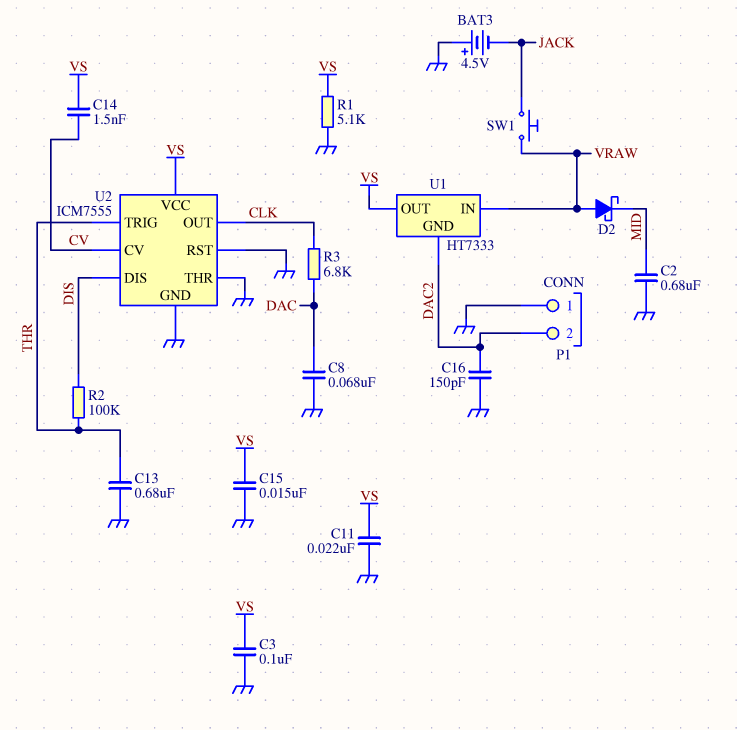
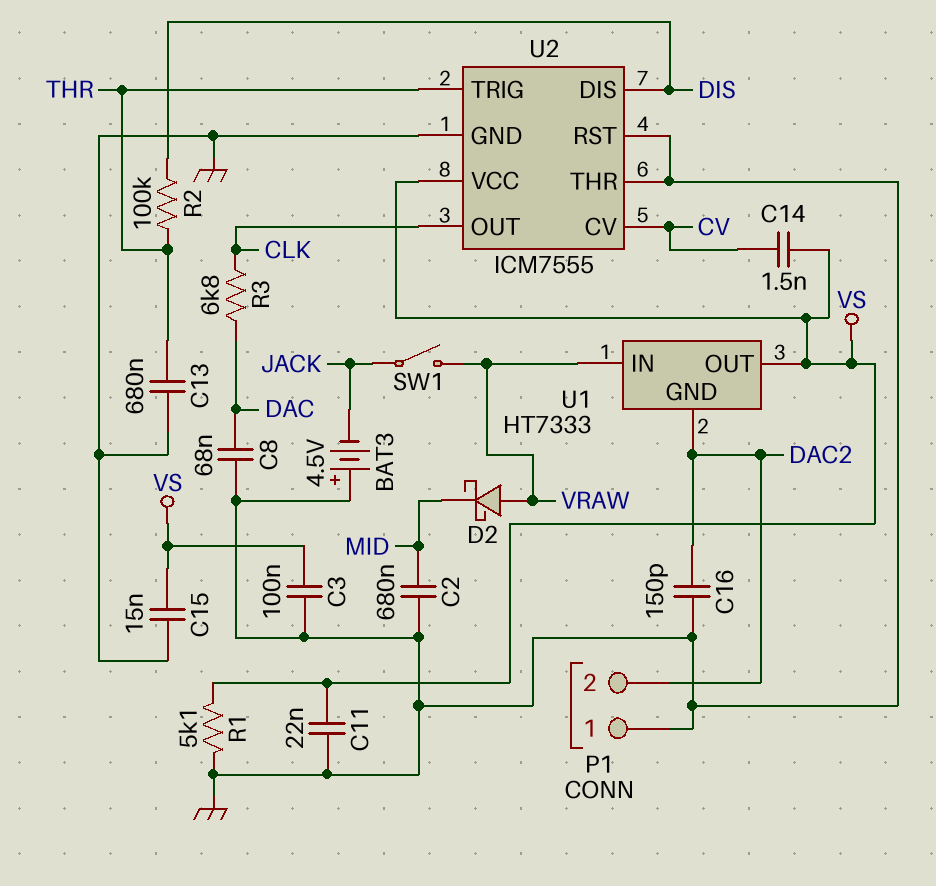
SW1: button (JACK, VRAW) -> switch (JACK, VRAW)

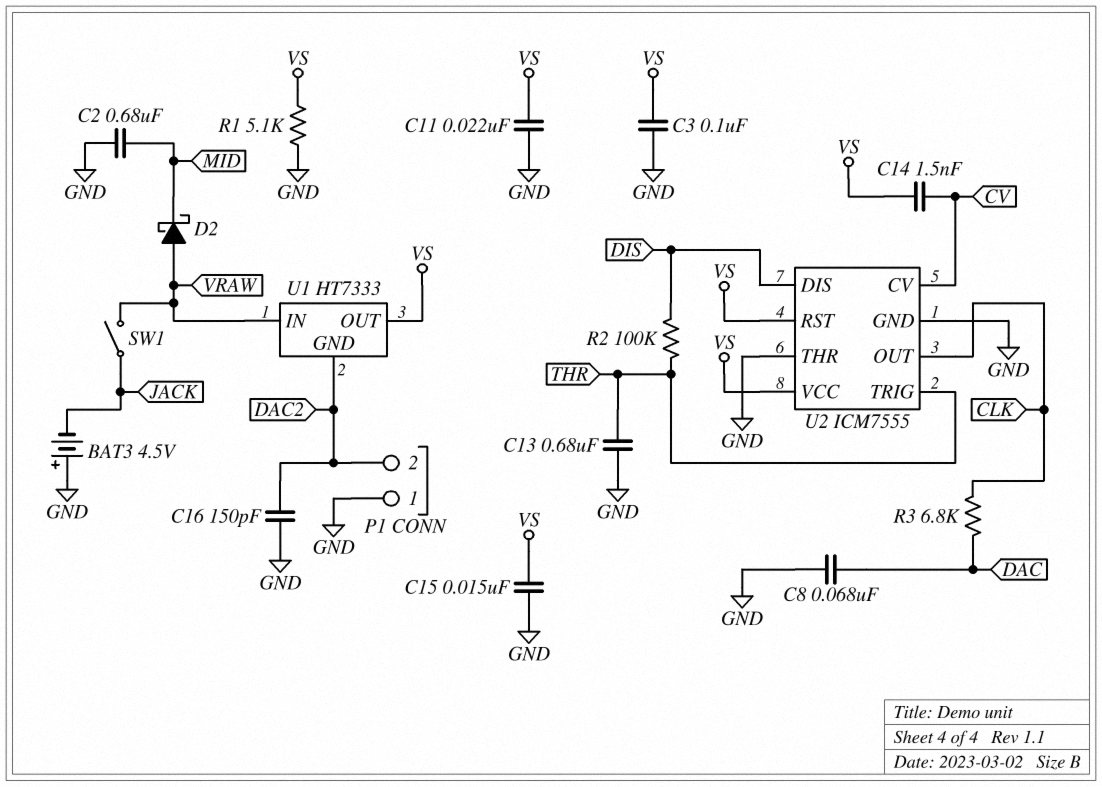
U2 pin RST: GND -> VS

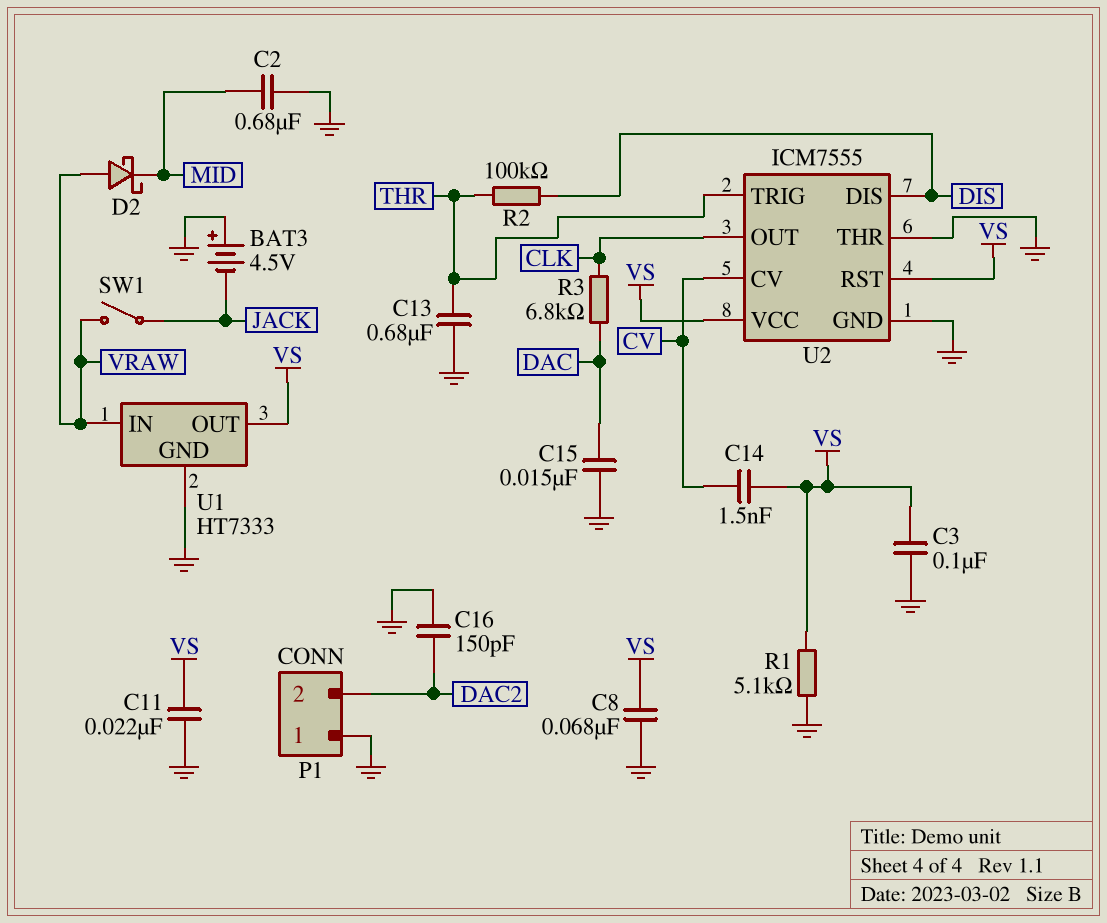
C8: 68nF (DAC, GND) -> 68nF (GND, VS)
C15: 15nF (GND, VS) -> 15nF (DAC, GND)
U1 pin GND: DAC2 -> GND

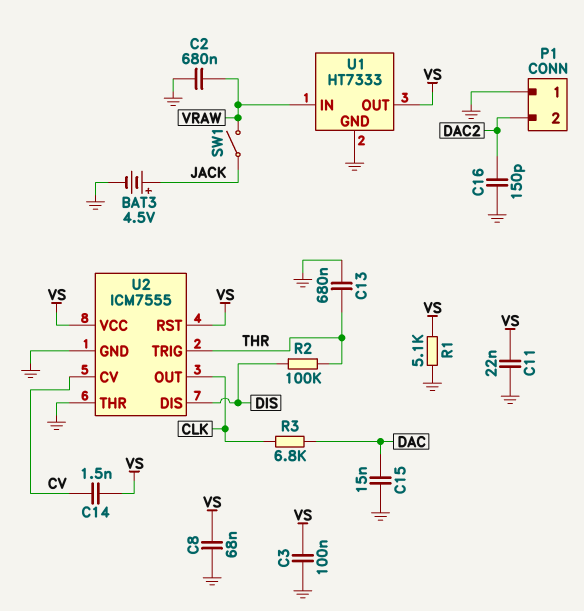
BAT3: 4.5V (plus GND, minus JACK) -> 4.5V (plus JACK, minus GND)
C2: 680nF (GND, MID) -> 680nF (GND, VRAW)
D2: schottky (A VRAW, K MID) -> none

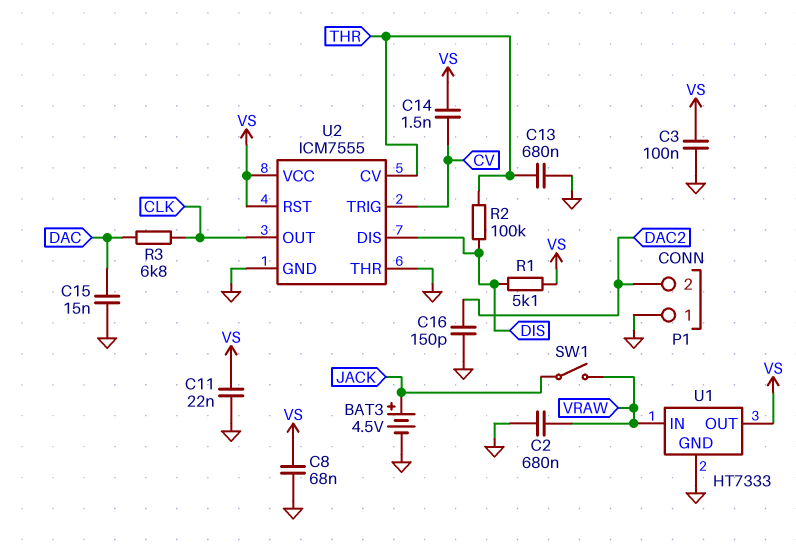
R1: 5.1k (GND, VS) -> 5.1k (DIS, VS)
U2 pin CV: CV -> THR
U2 pin TRIG: THR -> CV

